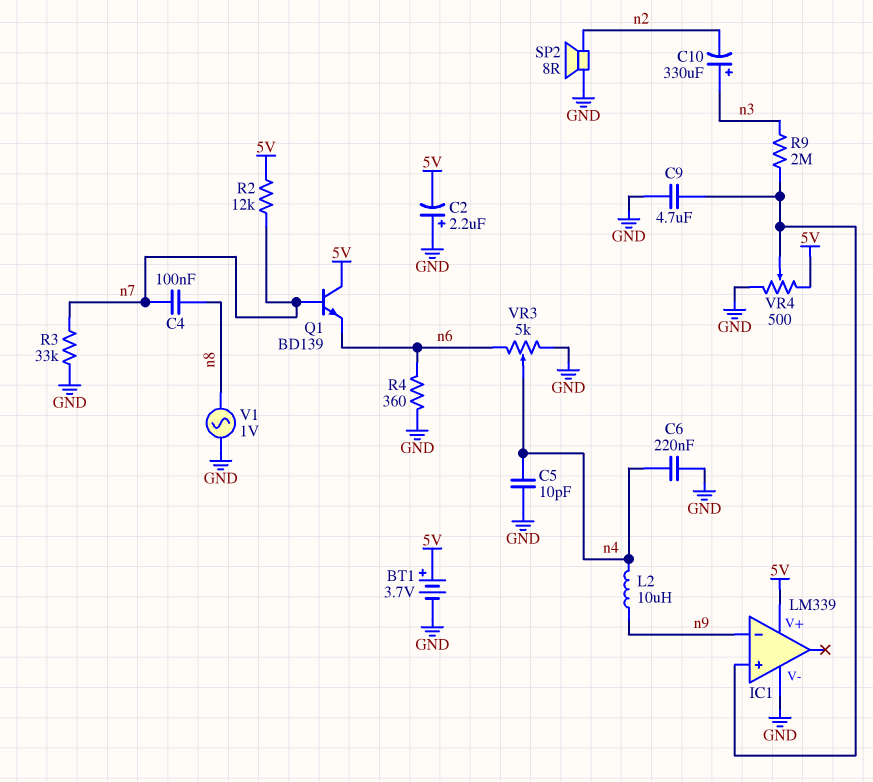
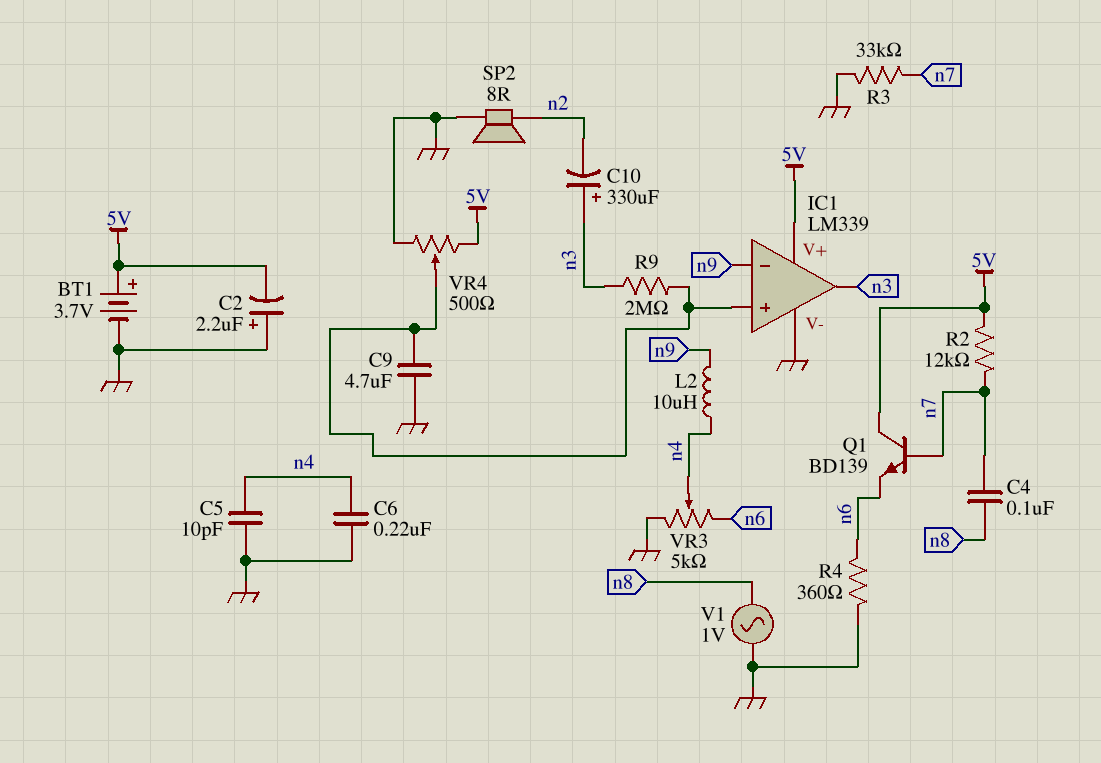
IC1 pin out: none -> n3

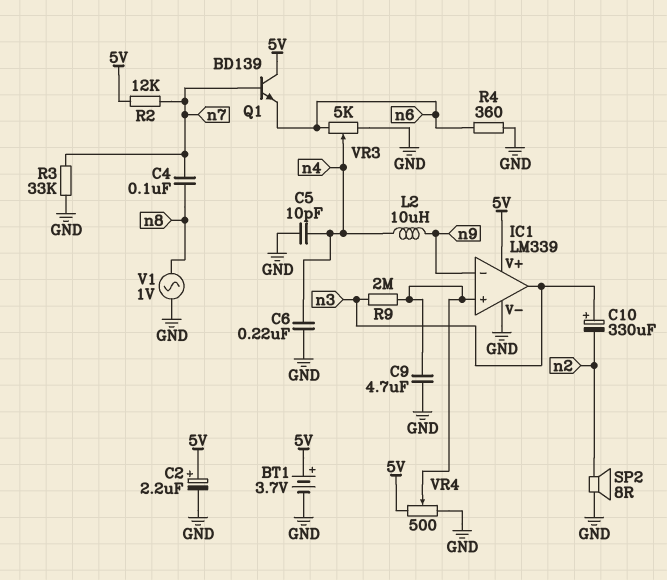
C2: 2.2uF (plus GND, minus 5V) -> 2.2uF (plus 5V, minus GND)

